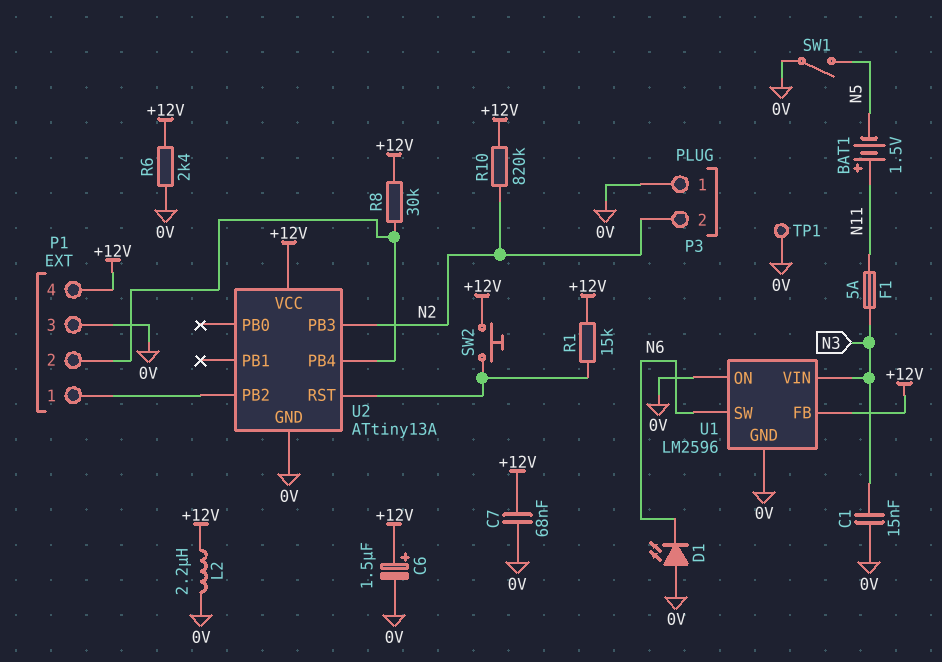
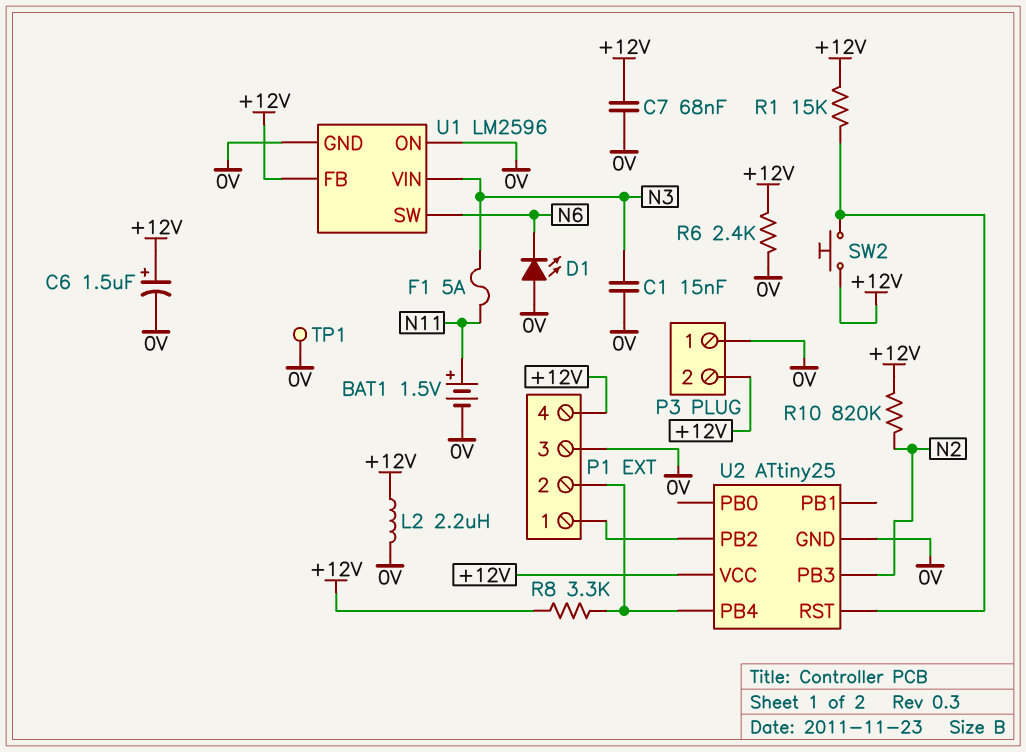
BAT1: 1.5V (plus N11, minus N5) -> 1.5V (plus N11, minus 0V)
P3 pin 2: N2 -> +12V
R8: 30k (+12V, P1/2) -> 3.3k (+12V, P1/2)
SW1: switch (0V, N5) -> none
U2: ATtiny13A -> ATtiny25

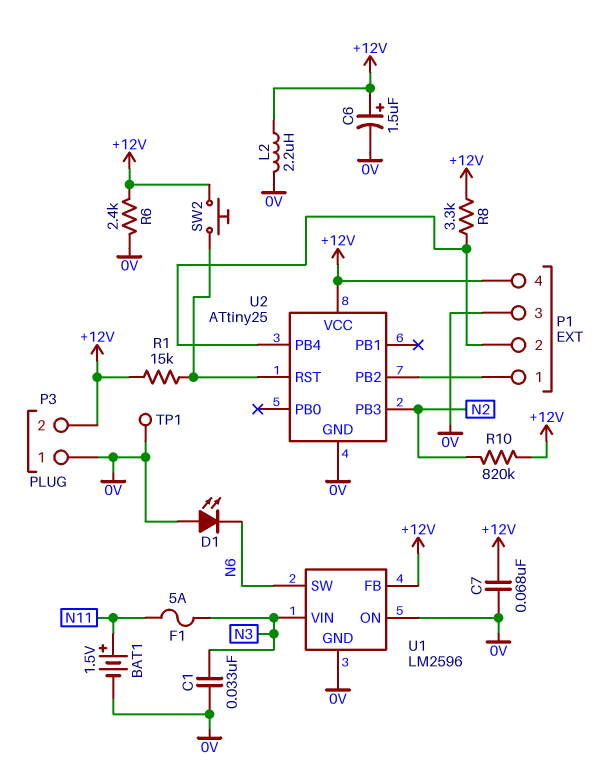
C1: 15nF (0V, N3) -> 33nF (0V, N3)

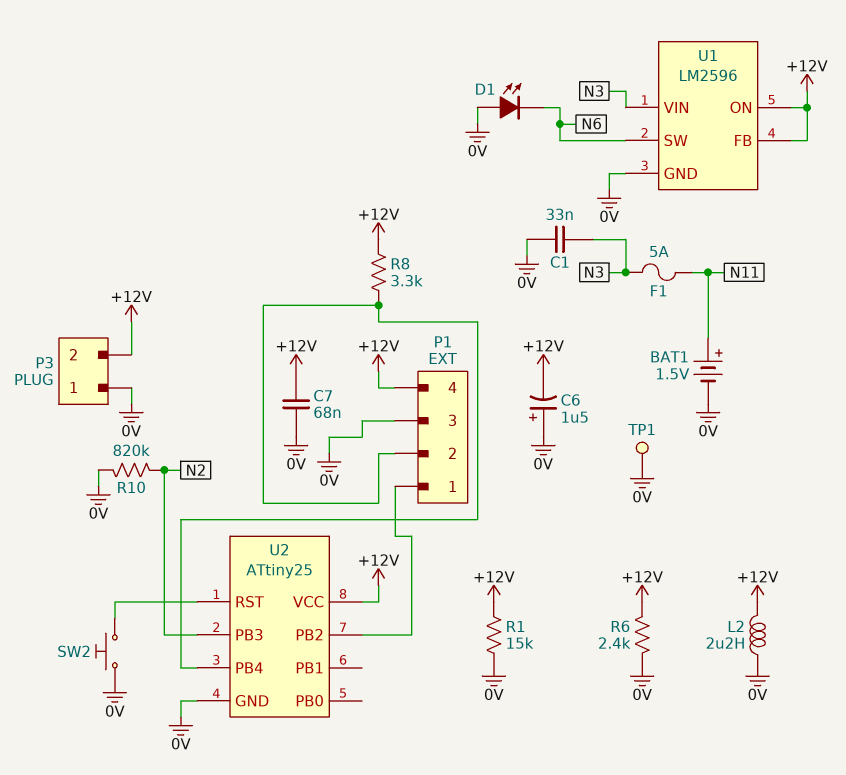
C6: 1.5uF (plus +12V, minus 0V) -> 1.5uF (plus 0V, minus +12V)
R1: 15k (+12V, U2/RST) -> 15k (+12V, 0V)
R10: 820k (+12V, N2) -> 820k (0V, N2)
SW2: button (+12V, U2/RST) -> button (0V, U2/RST)
U1 pin ON: 0V -> +12V

